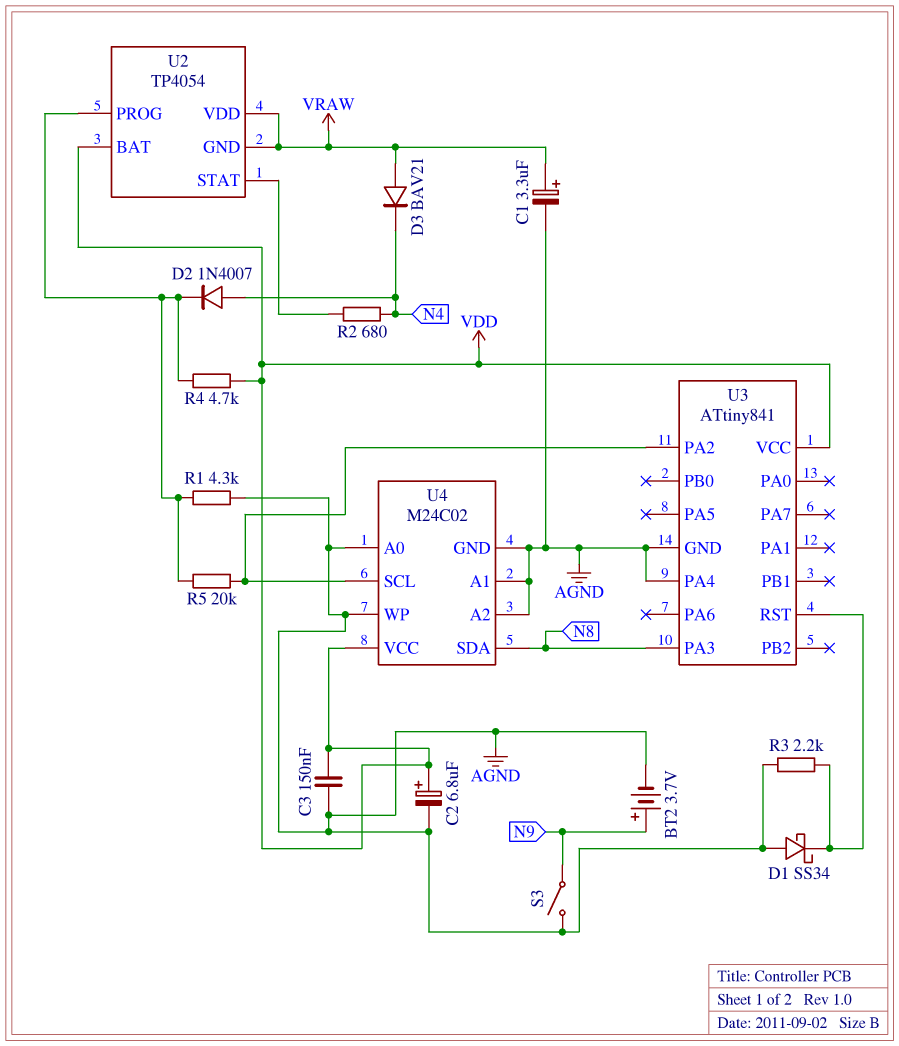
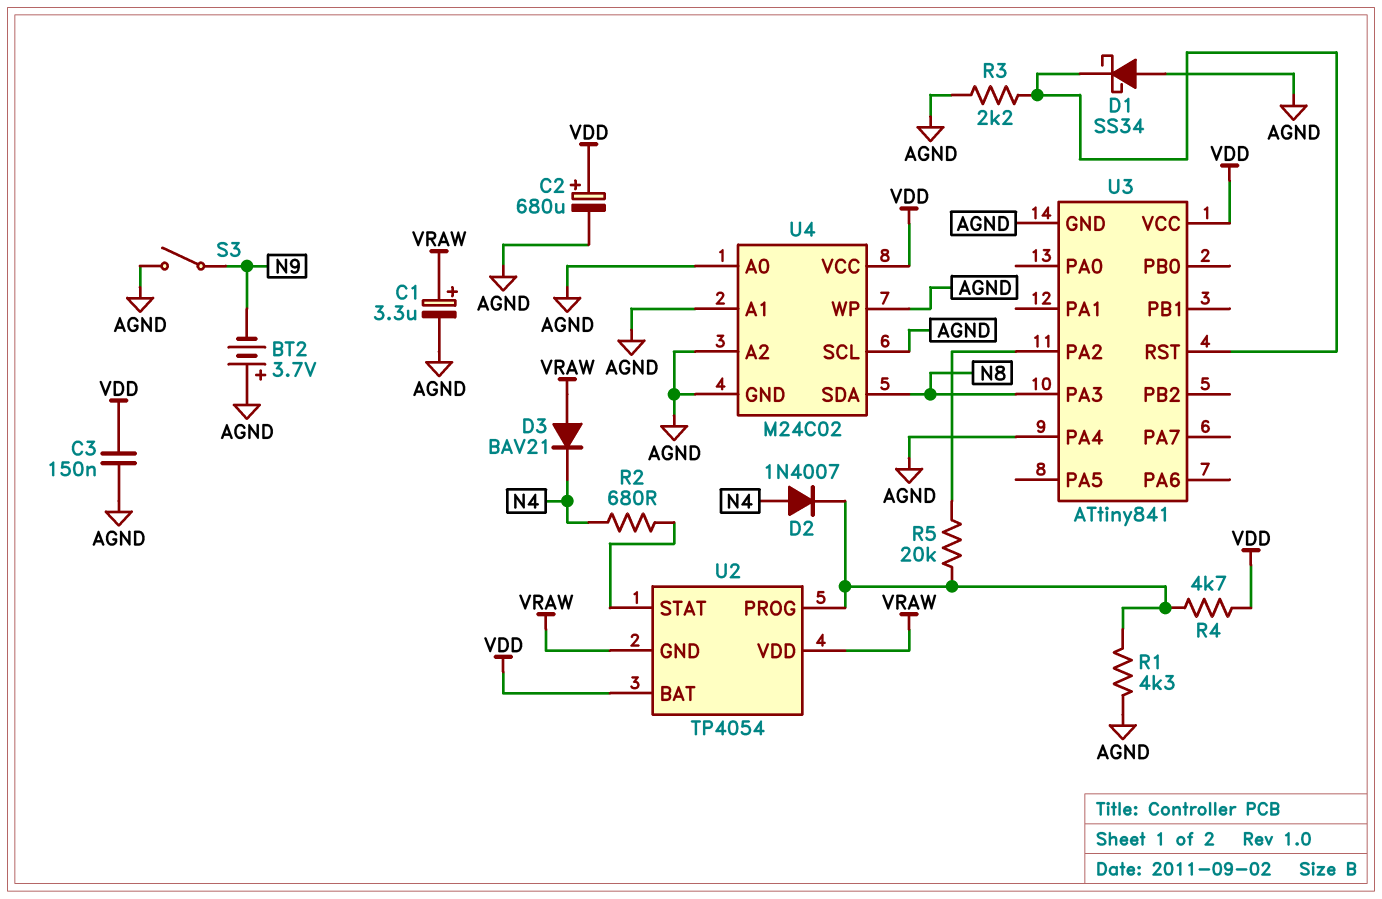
BT2: 3.7V (plus N9, minus AGND) -> 3.7V (plus AGND, minus N9)
C2: 6.8uF (plus VDD, minus AGND) -> 680uF (plus VDD, minus AGND)
U4 pin SCL: U3/PA2 -> AGND

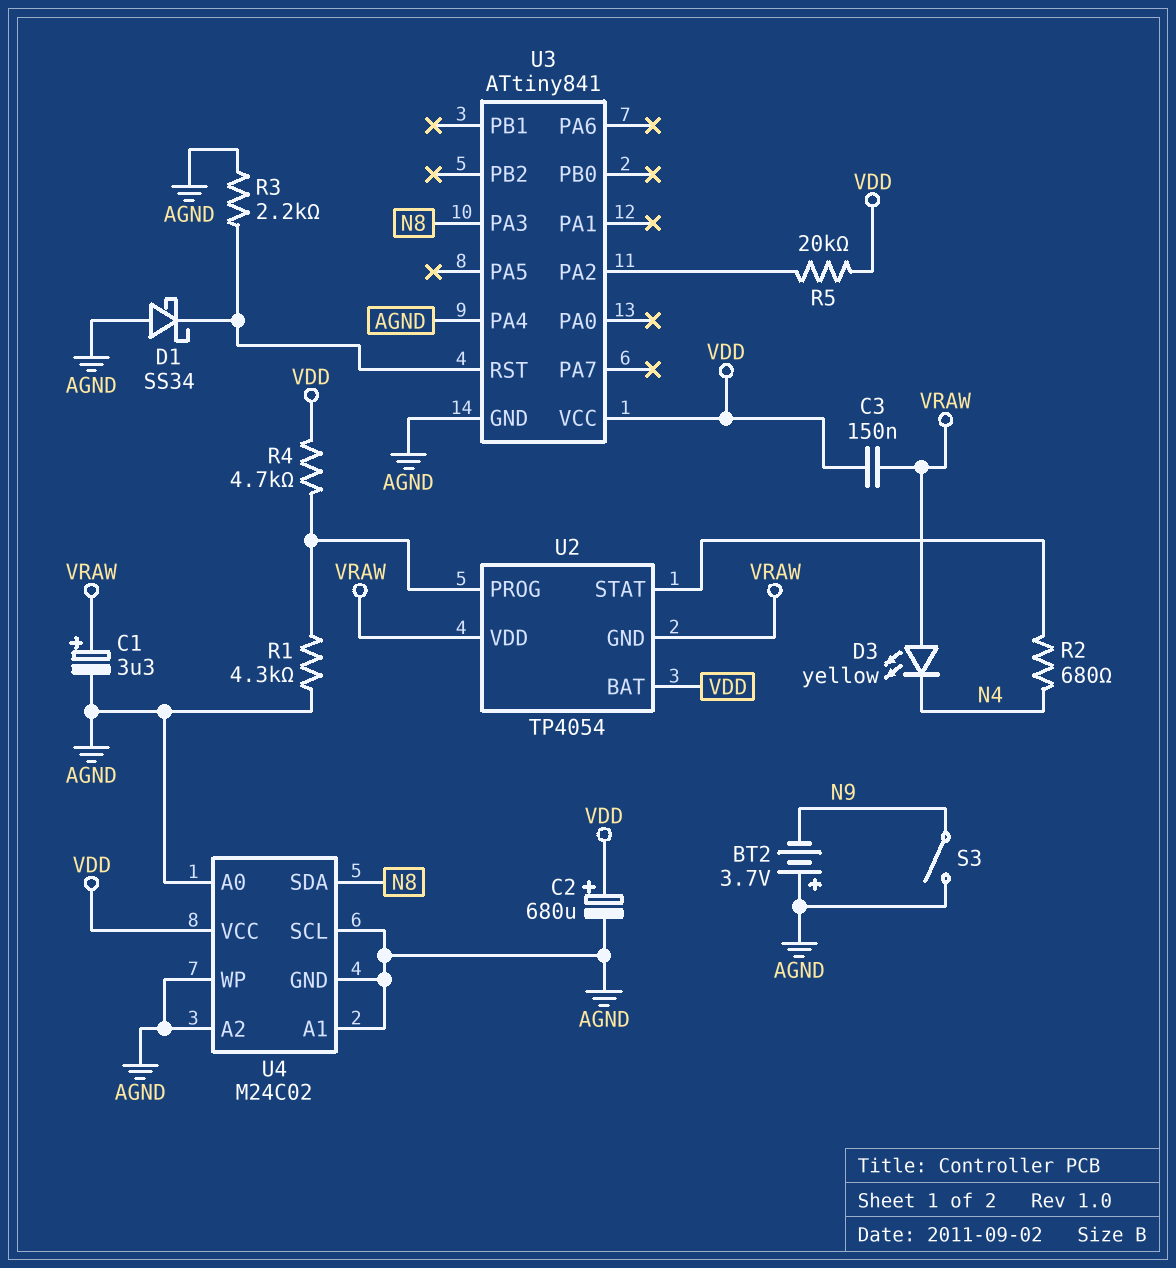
C3: 150nF (AGND, VDD) -> 150nF (VDD, VRAW)
D2: diode 1N4007 (A N4, K U2/PROG) -> none
D3: diode BAV21 (A VRAW, K N4) -> LED yellow (A VRAW, K N4)
R5: 20k (U2/PROG, U3/PA2) -> 20k (U3/PA2, VDD)

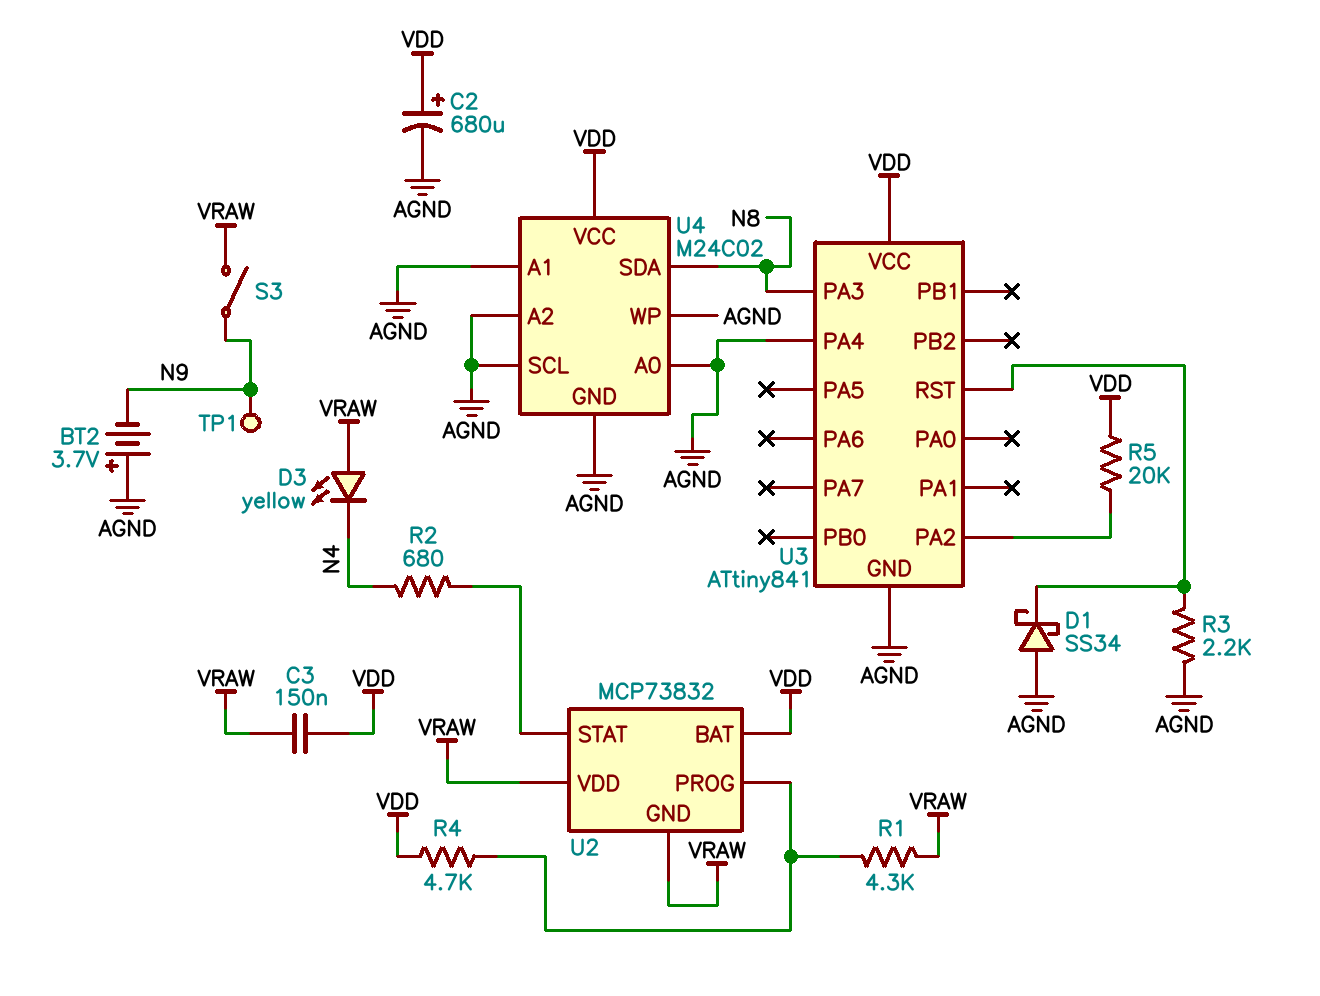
C1: 3.3uF (plus VRAW, minus AGND) -> none
R1: 4.3k (AGND, U2/PROG) -> 4.3k (U2/PROG, VRAW)
S3: switch (AGND, N9) -> switch (N9, VRAW)
TP1: none -> test point (N9)
U2: TP4054 -> MCP73832

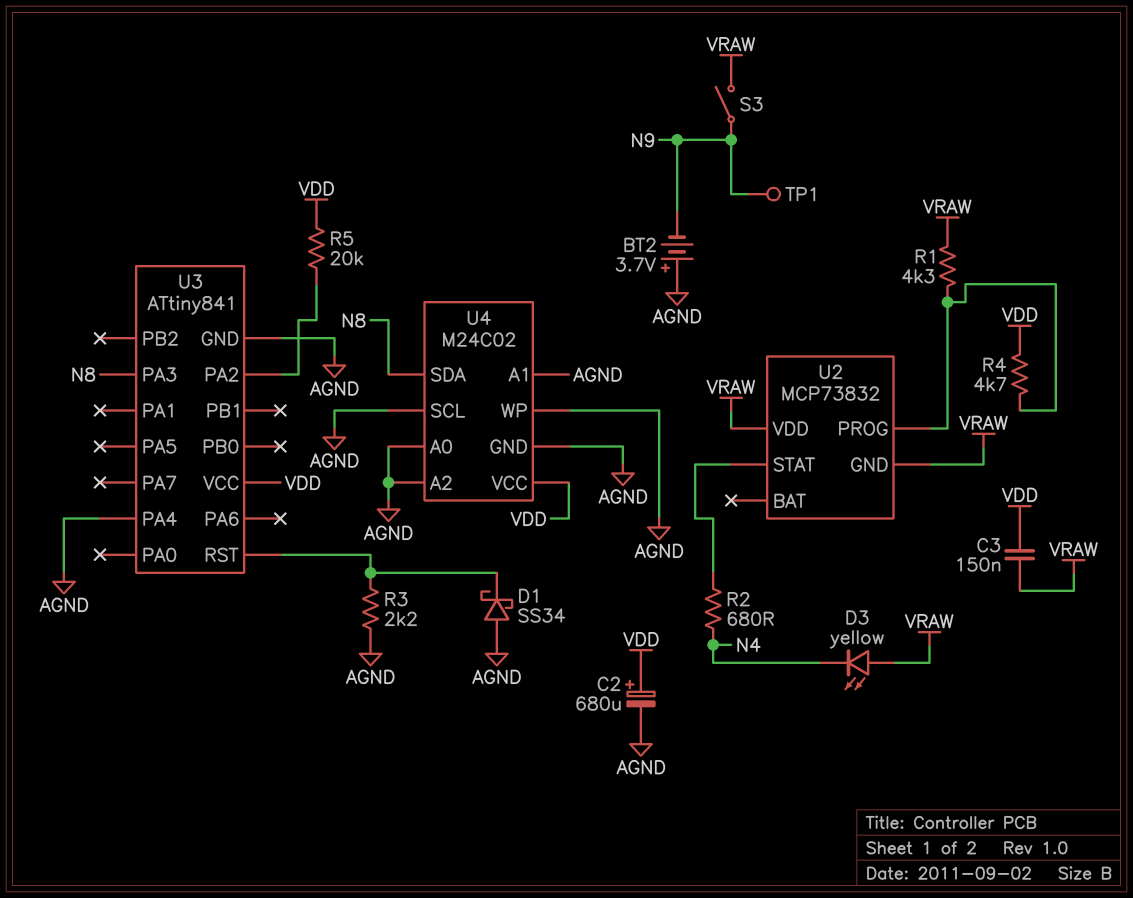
U2 pin BAT: VDD -> none

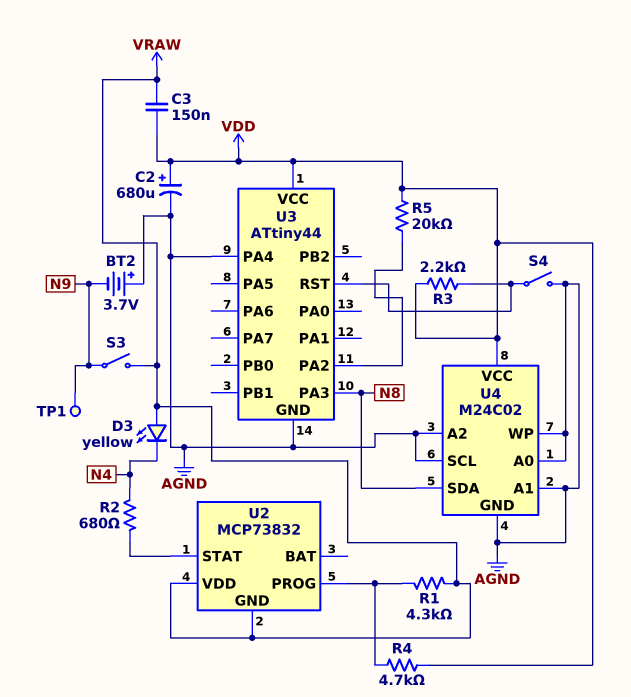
D1: schottky SS34 (A AGND, K U3/RST) -> none
R3: 2.2k (AGND, U3/RST) -> 2.2k (U3/RST, VDD)
S4: none -> switch (AGND, U3/RST)
U3: ATtiny841 -> ATtiny44

